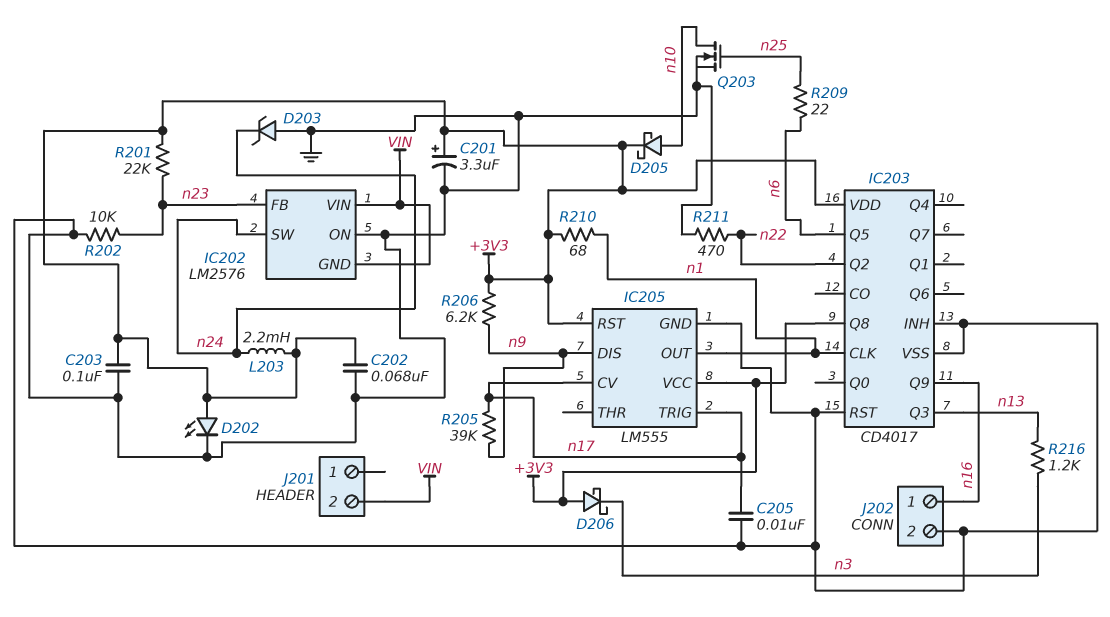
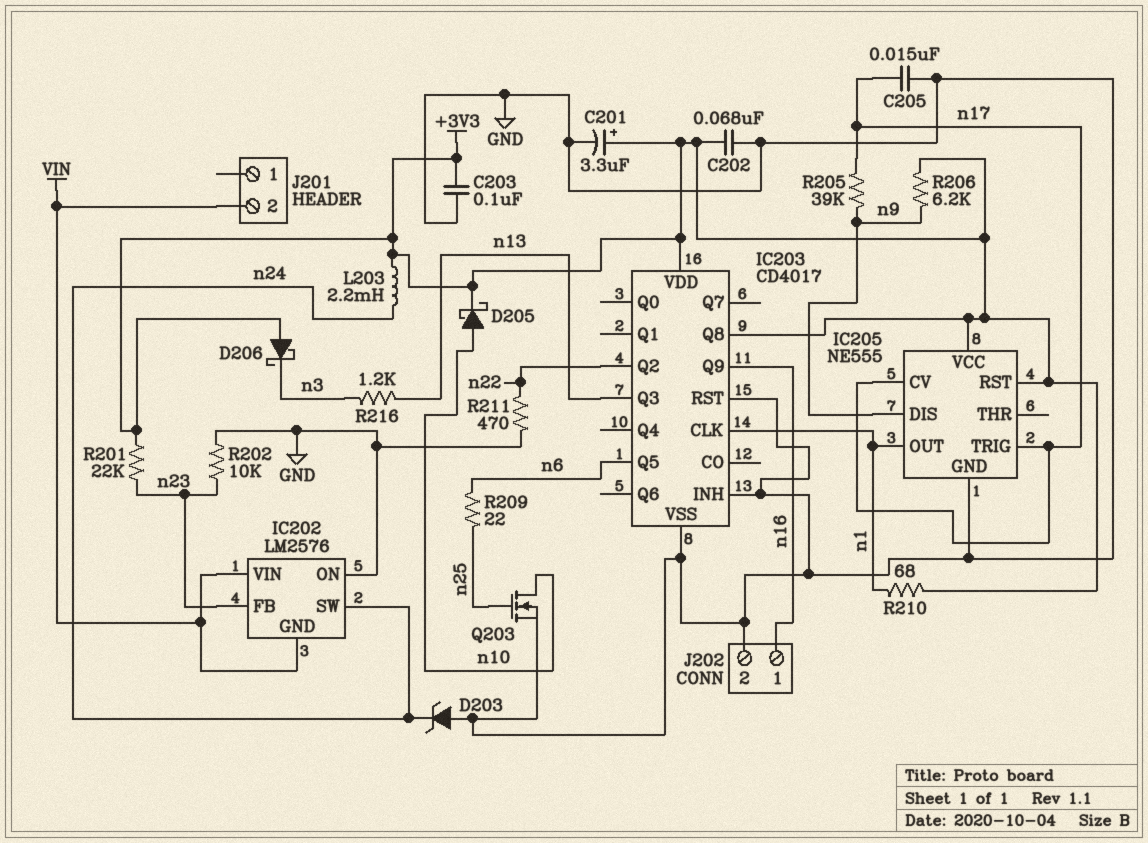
C205: 10nF (GND, n17) -> 15nF (GND, n17)
D202: LED (A +3V3, K GND) -> none
IC205: LM555 -> NE555

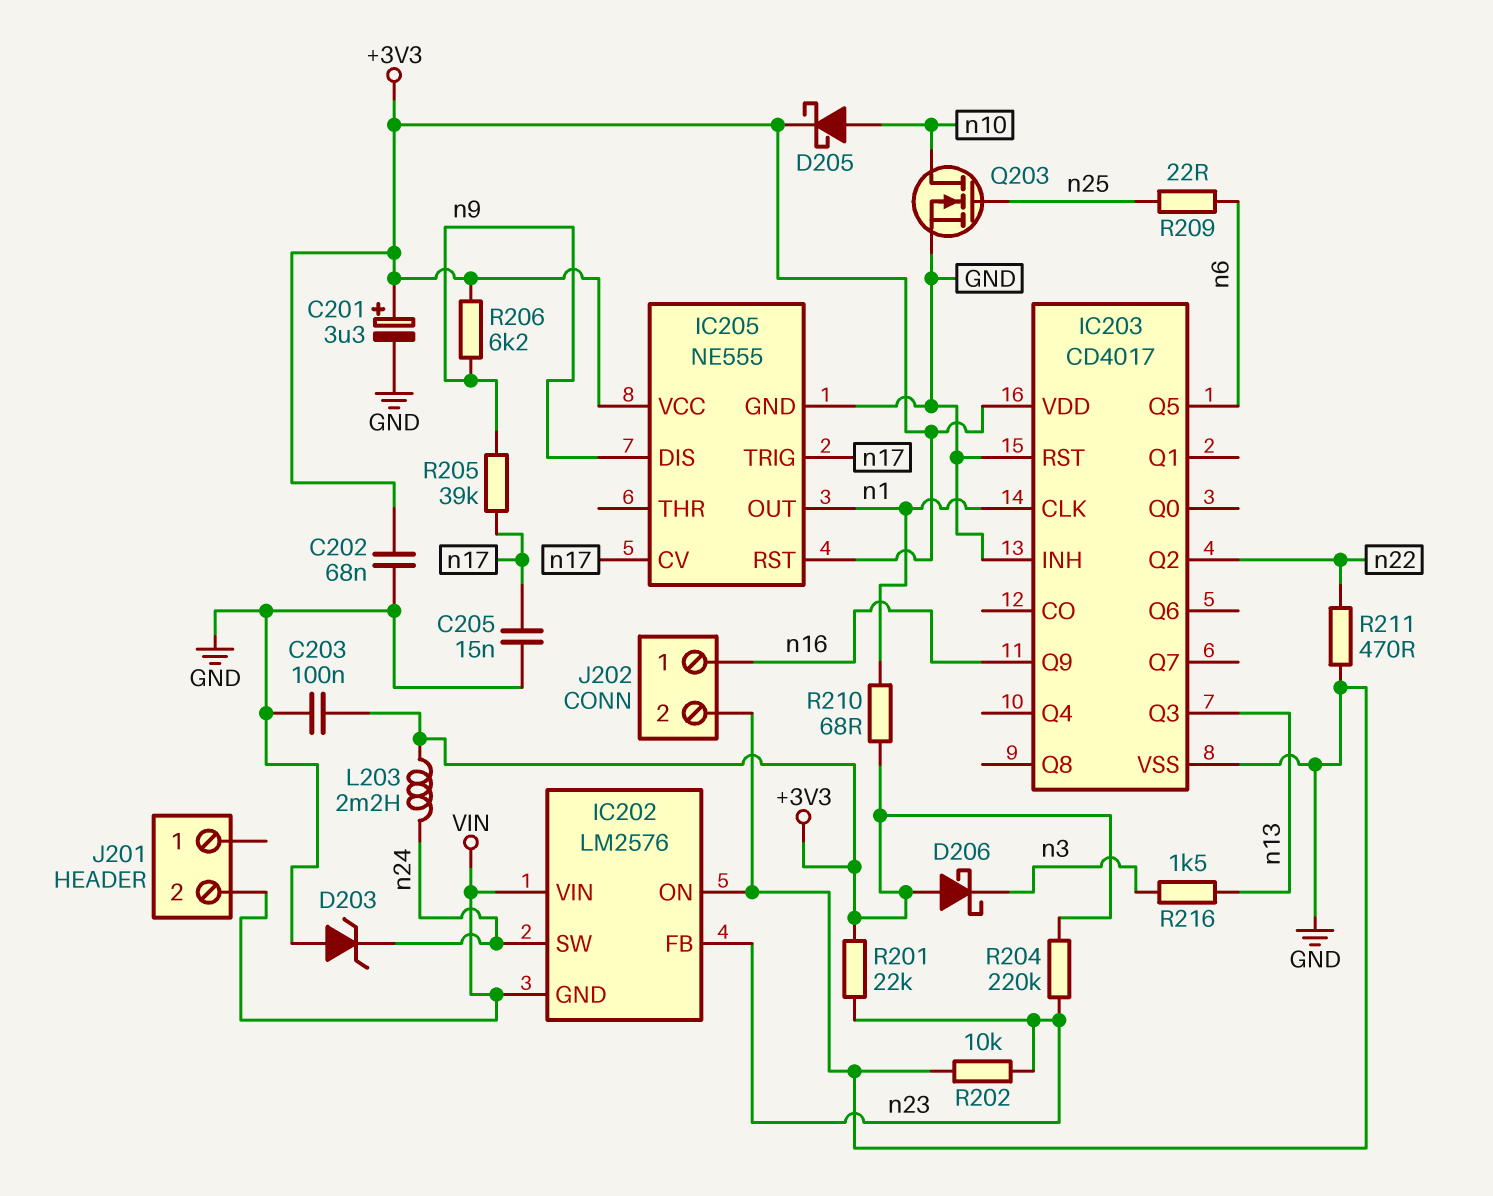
IC203 pin Q8: +3V3 -> none
R204: none -> 220k (+3V3, n23)
R216: 1.2k (n3, n13) -> 1.5k (n3, n13)

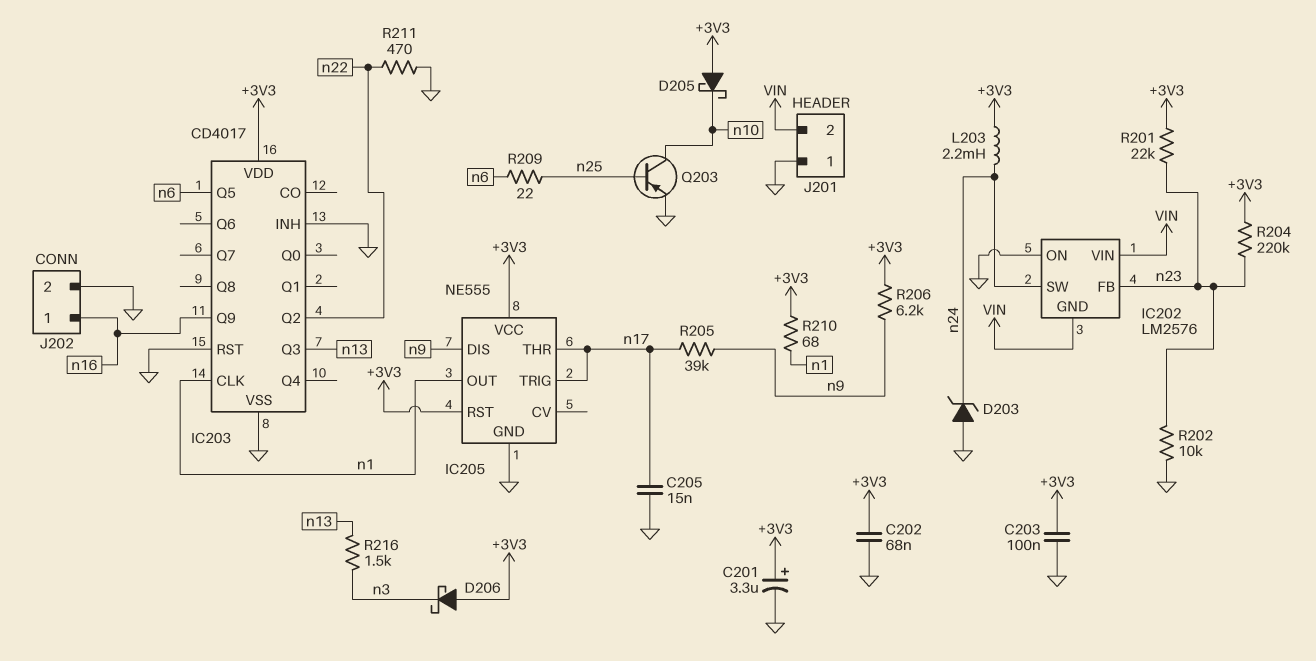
D205: schottky (A n10, K +3V3) -> schottky (A +3V3, K n10)
IC205 pin CV: n17 -> none
IC205 pin THR: none -> n17
J201 pin 1: none -> GND
Q203: NMOS (G n25, D n10, S GND) -> PNP (B n25, C n10, E GND)

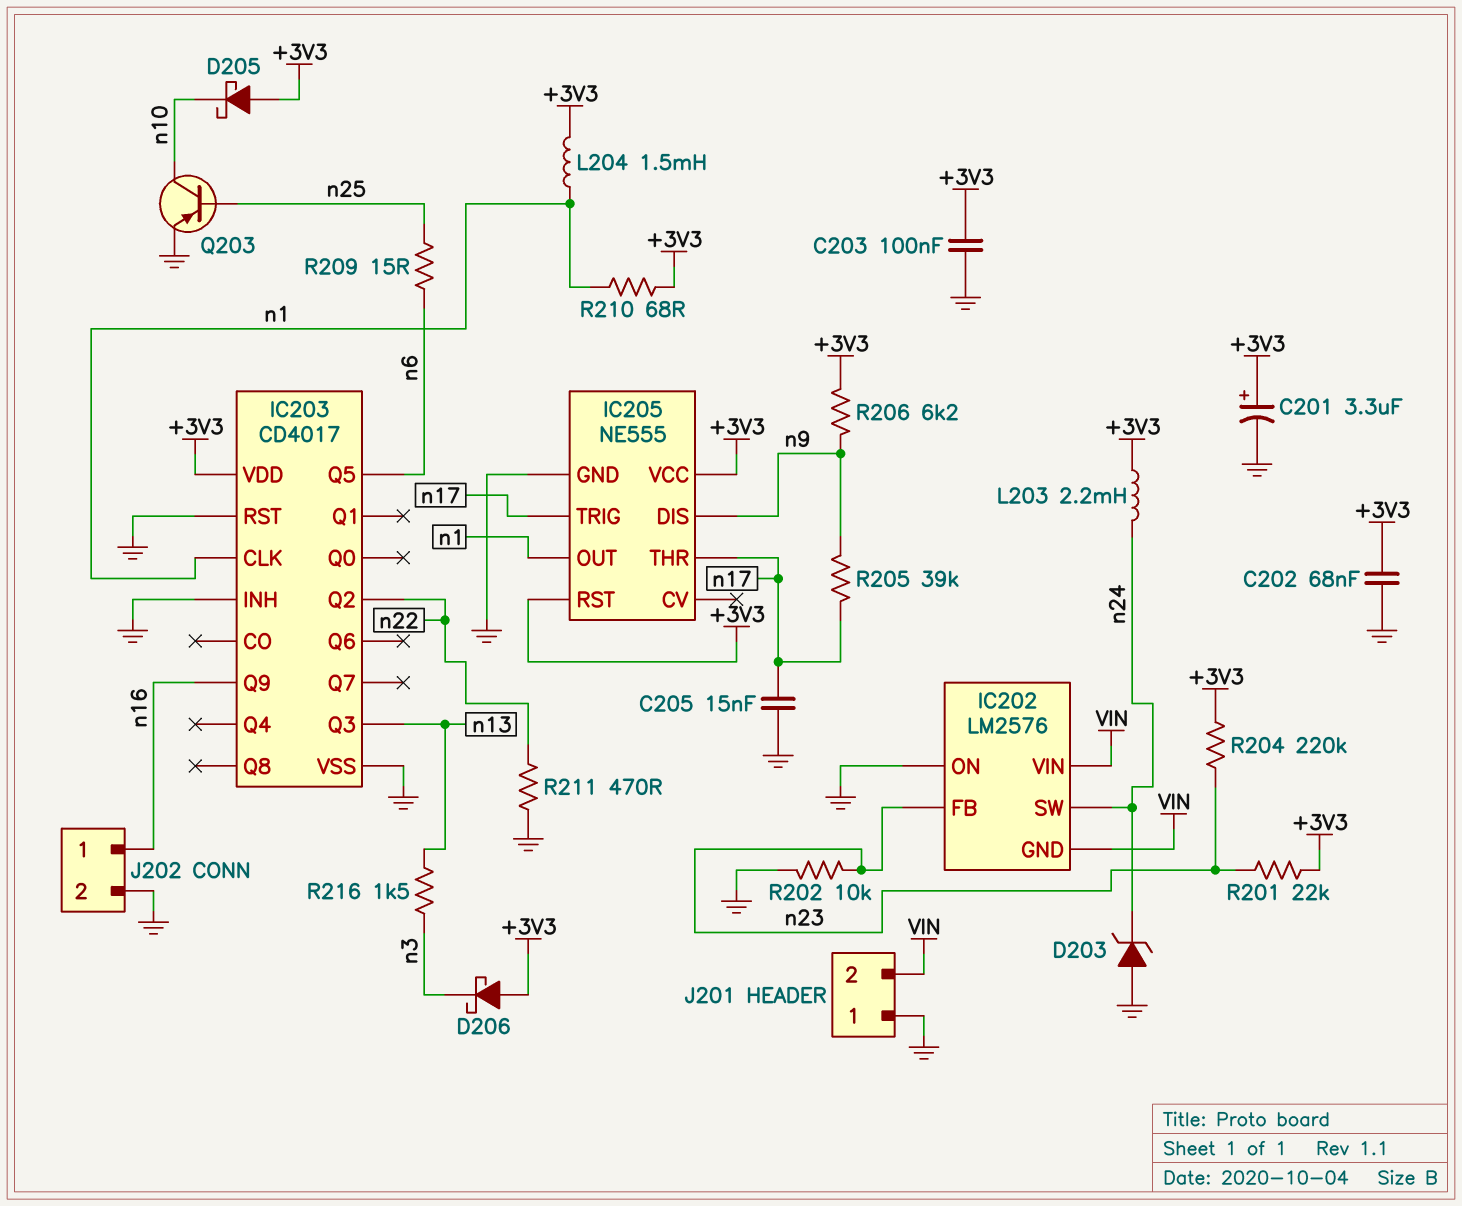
L204: none -> 1.5mH (+3V3, n1)
R209: 22 (n6, n25) -> 15 (n6, n25)

